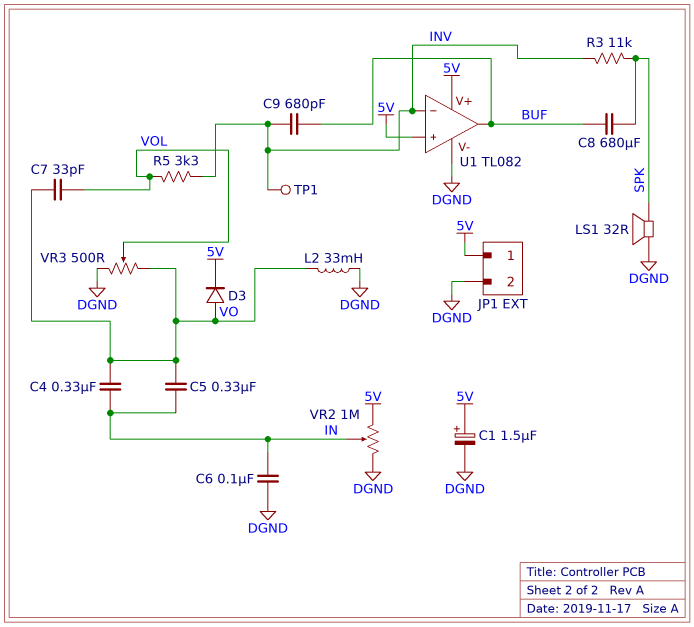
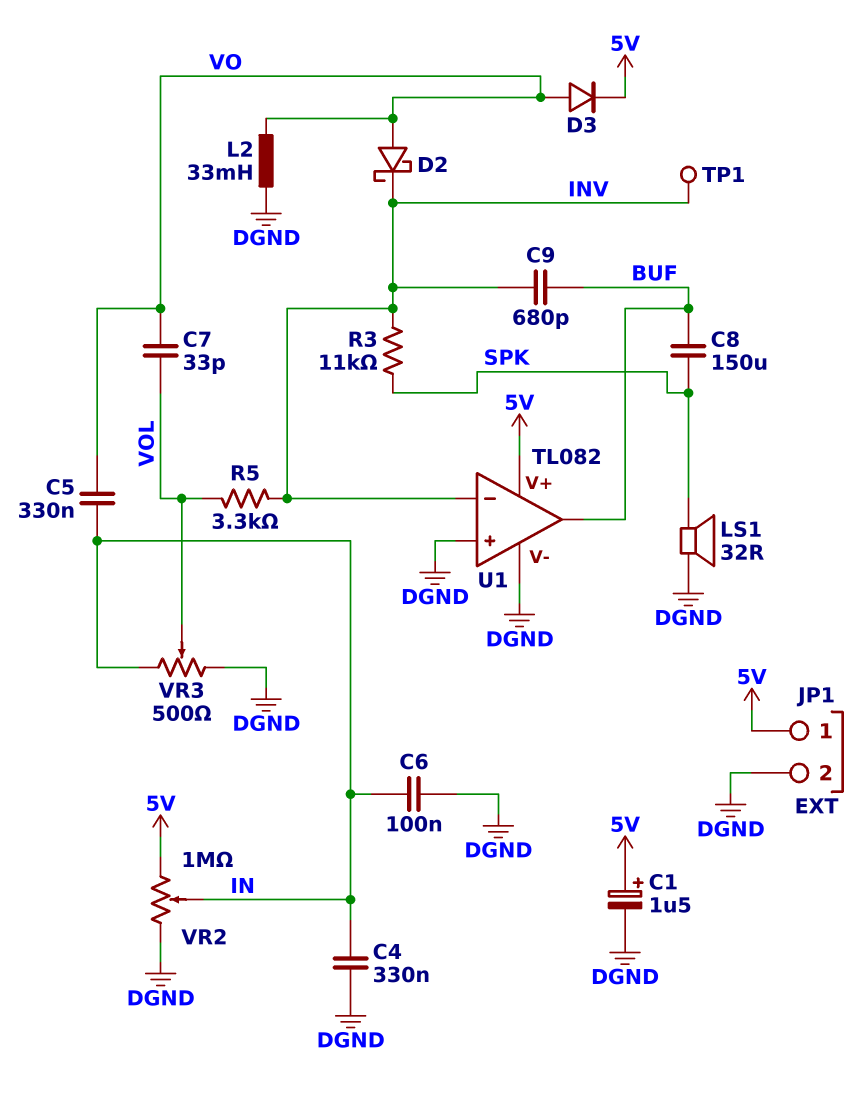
C4: 330nF (IN, VO) -> 330nF (DGND, IN)
C8: 680uF (BUF, SPK) -> 150uF (BUF, SPK)
D2: none -> schottky (A VO, K INV)
U1 pin in+: 5V -> DGND
VR3: 500 (DGND, VO, wiper VOL) -> 500 (DGND, IN, wiper VOL)

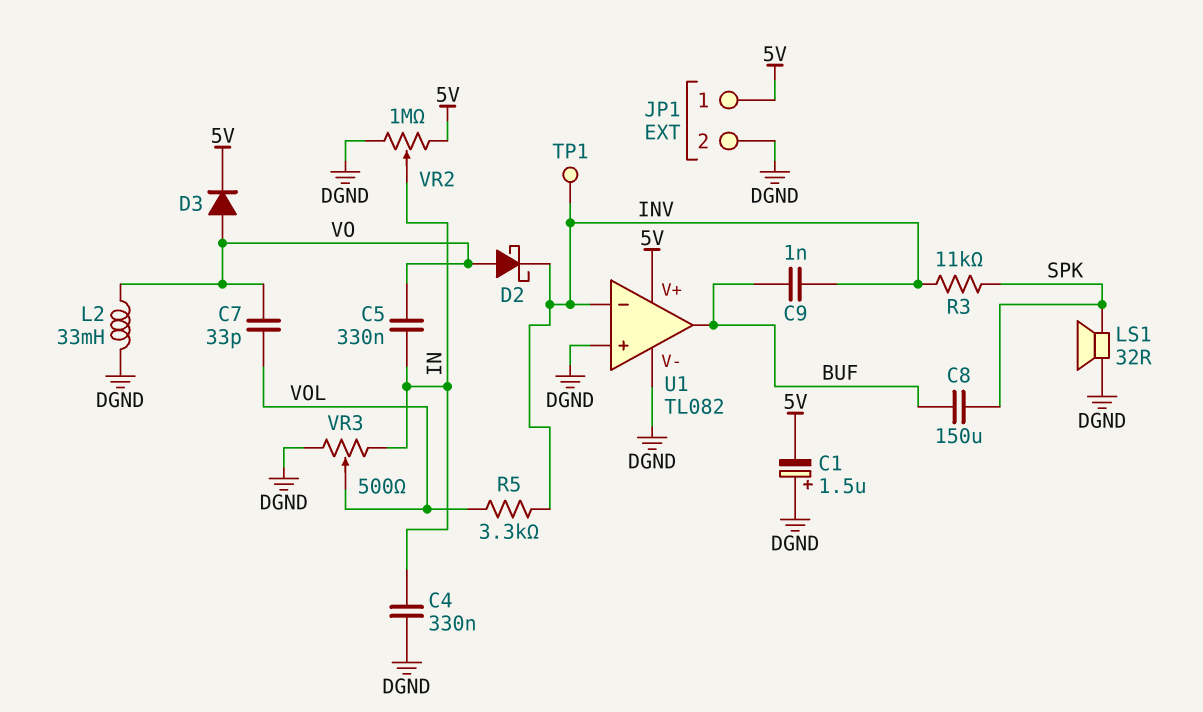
C1: 1.5uF (plus 5V, minus DGND) -> 1.5uF (plus DGND, minus 5V)
C6: 100nF (DGND, IN) -> none
C9: 680pF (BUF, INV) -> 1nF (BUF, INV)

